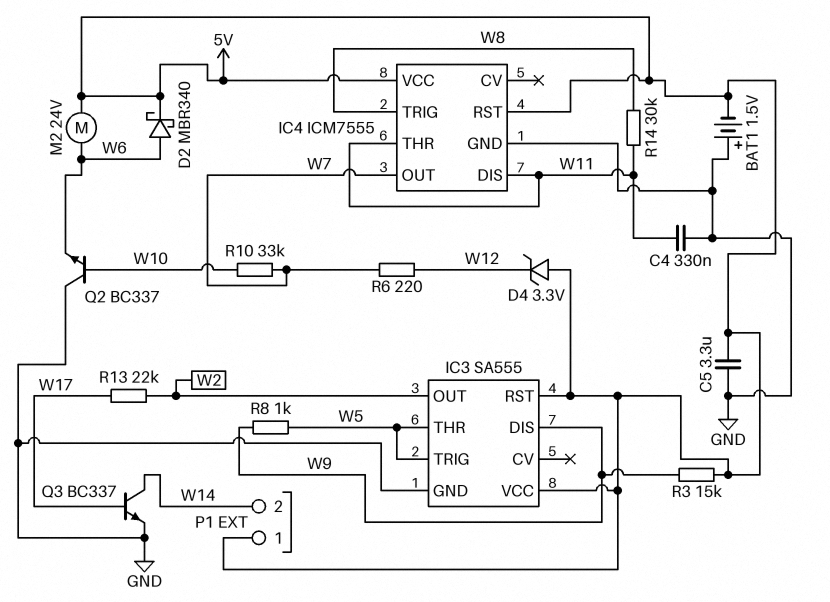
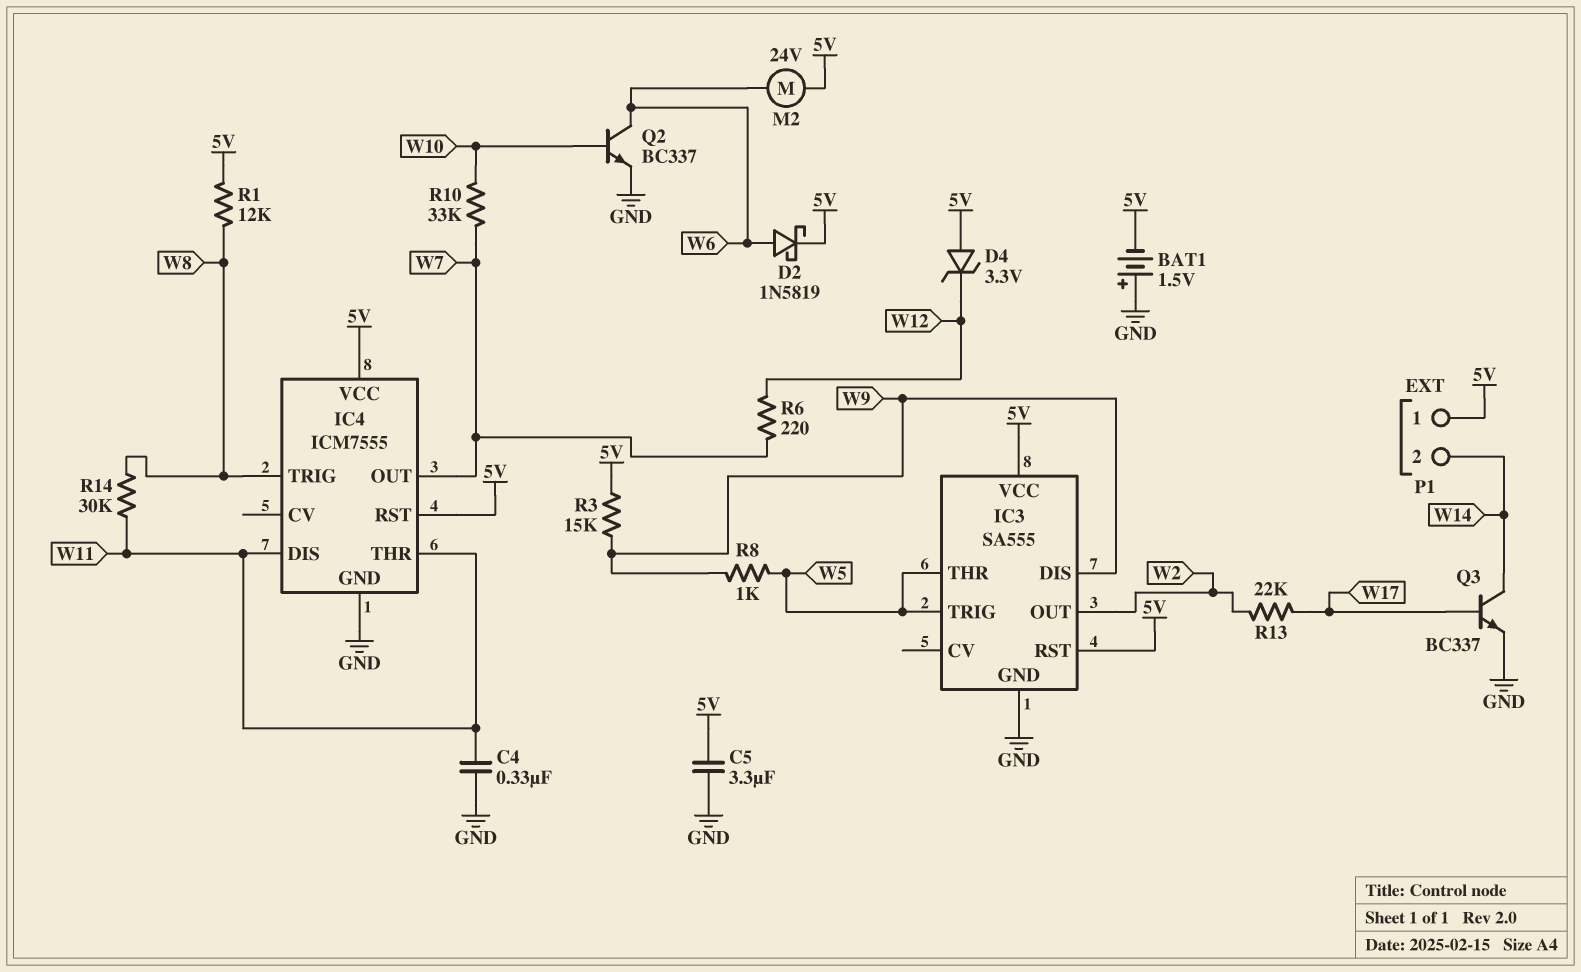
D2: schottky MBR340 (A W6, K 5V) -> schottky 1N5819 (A W6, K 5V)
Q2: NPN BC337 (B W10, C GND, E W6) -> NPN BC337 (B W10, C W6, E GND)
R1: none -> 12k (5V, W8)

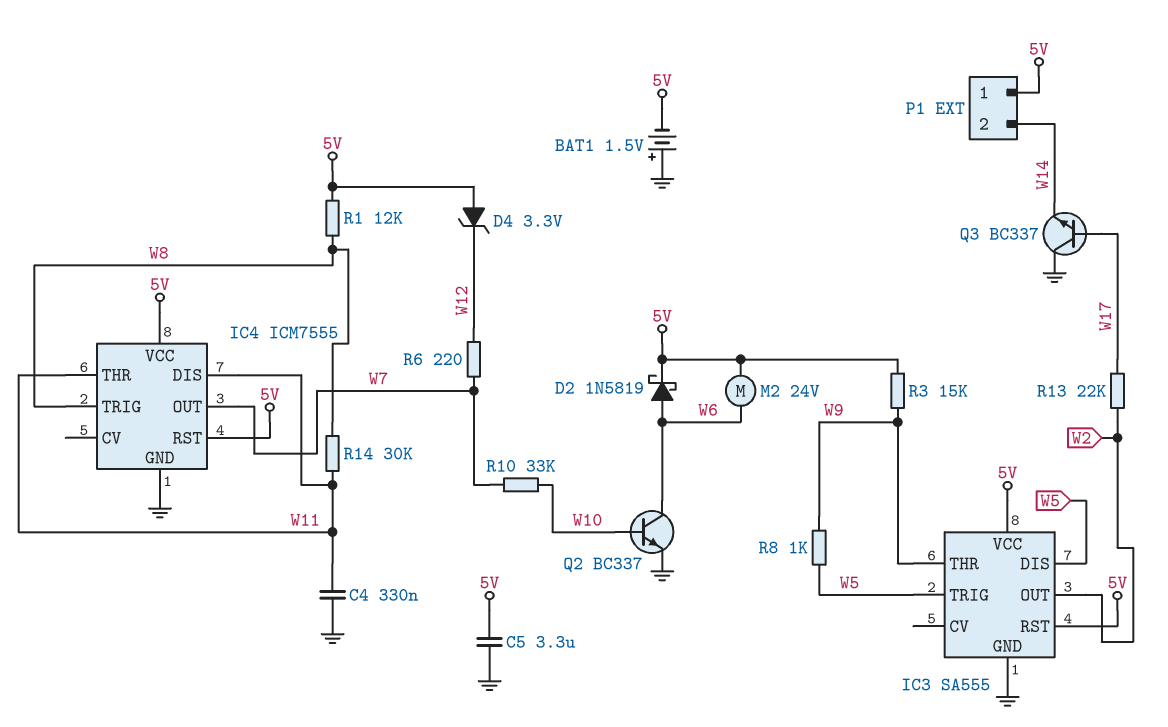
IC3 pin DIS: W9 -> W5
IC3 pin THR: W5 -> W9
Q3: NPN BC337 (B W17, C W14, E GND) -> NPN BC337 (B W17, C GND, E W14)

